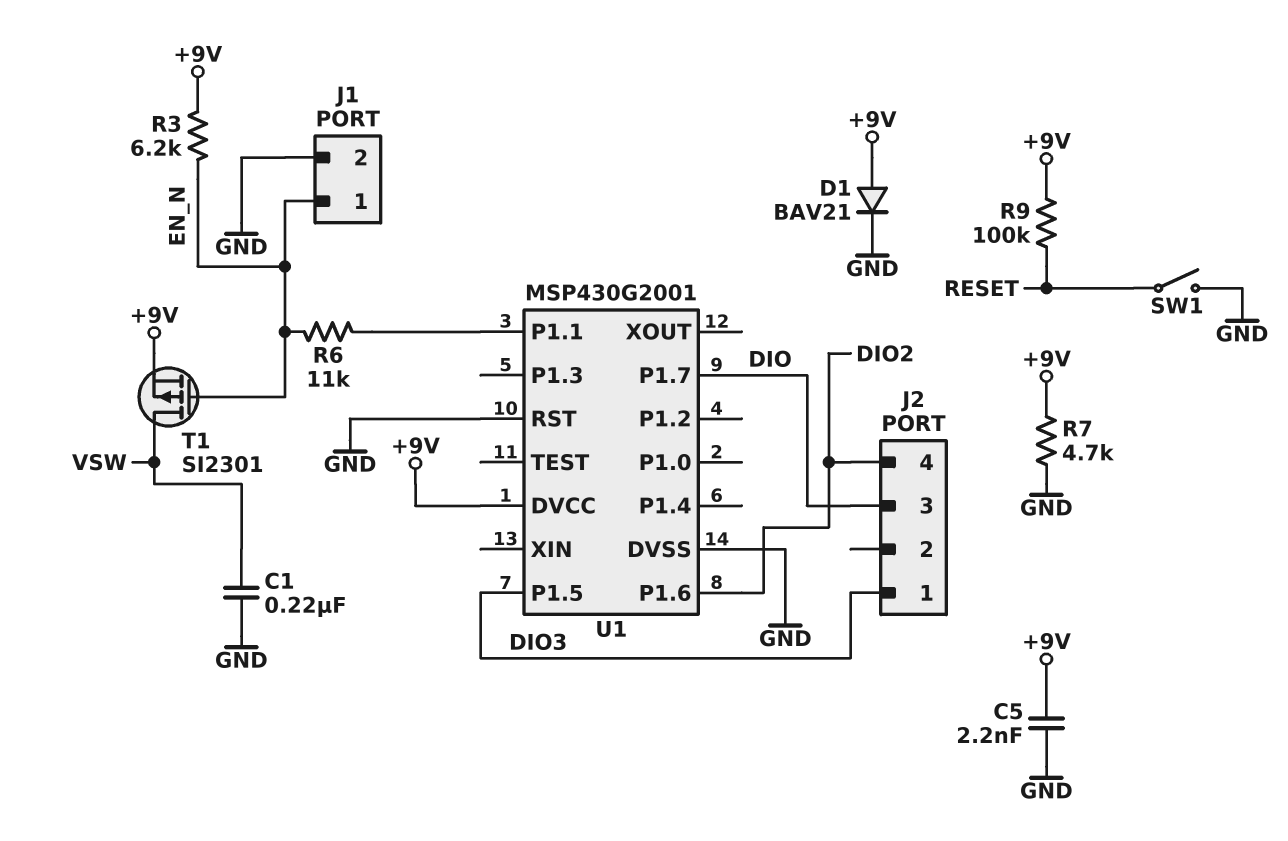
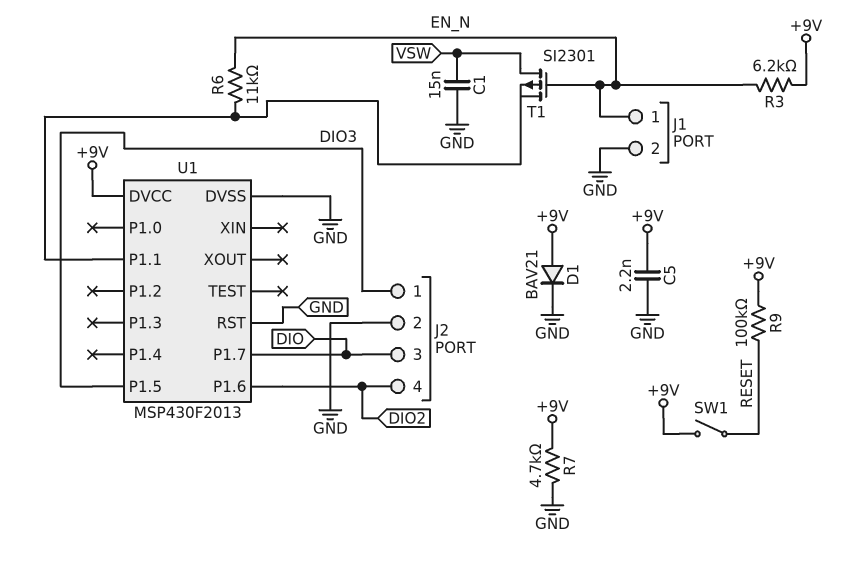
C1: 220nF (GND, VSW) -> 15nF (GND, VSW)
J2 pin 2: none -> GND
SW1: switch (GND, RESET) -> switch (+9V, RESET)
T1: PMOS SI2301 (G EN_N, D VSW, S +9V) -> PMOS SI2301 (G EN_N, D VSW, S U1/P1.1)
U1: MSP430G2001 -> MSP430F2013

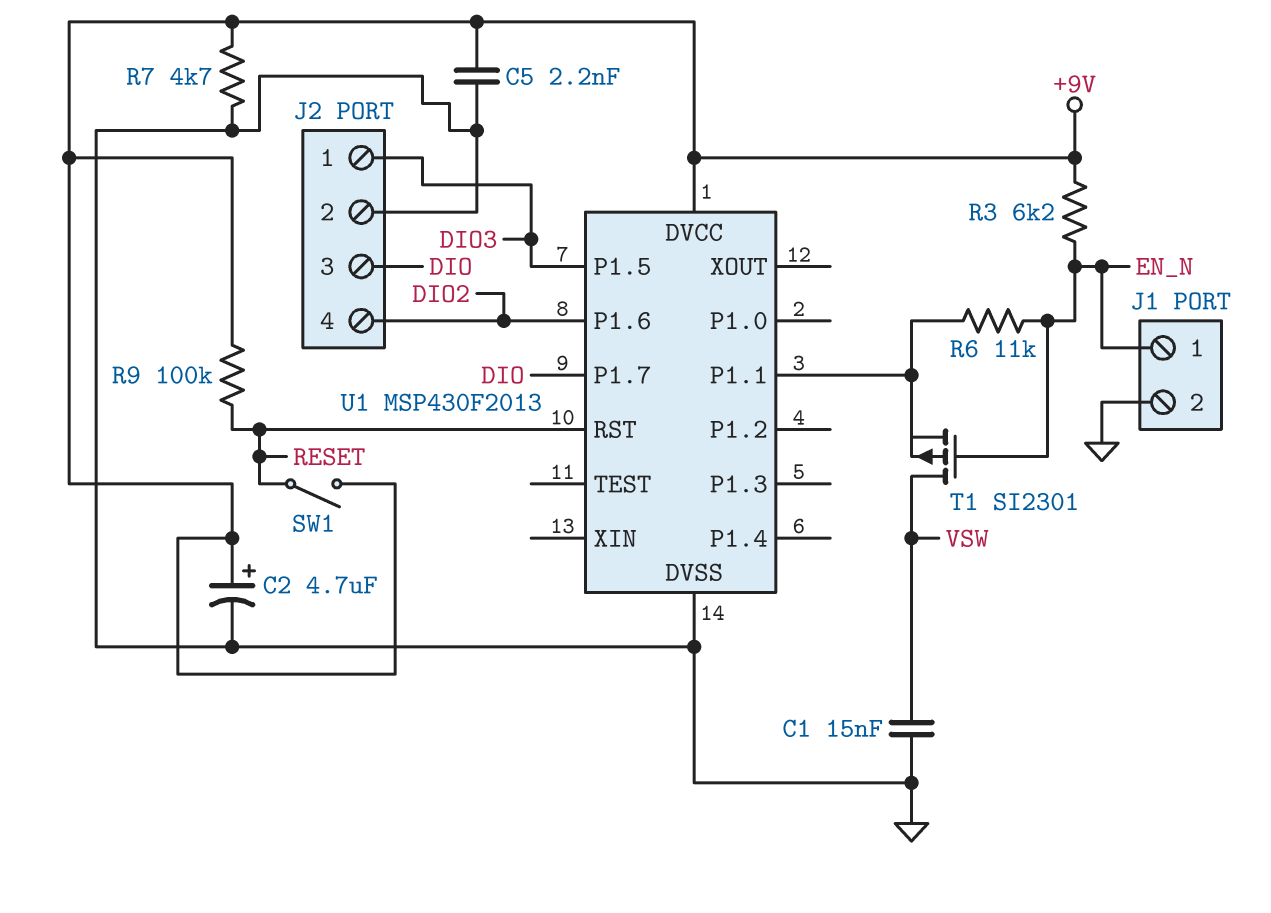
C2: none -> 4.7uF (plus +9V, minus GND)
D1: diode BAV21 (A +9V, K GND) -> none
U1 pin RST: GND -> RESET

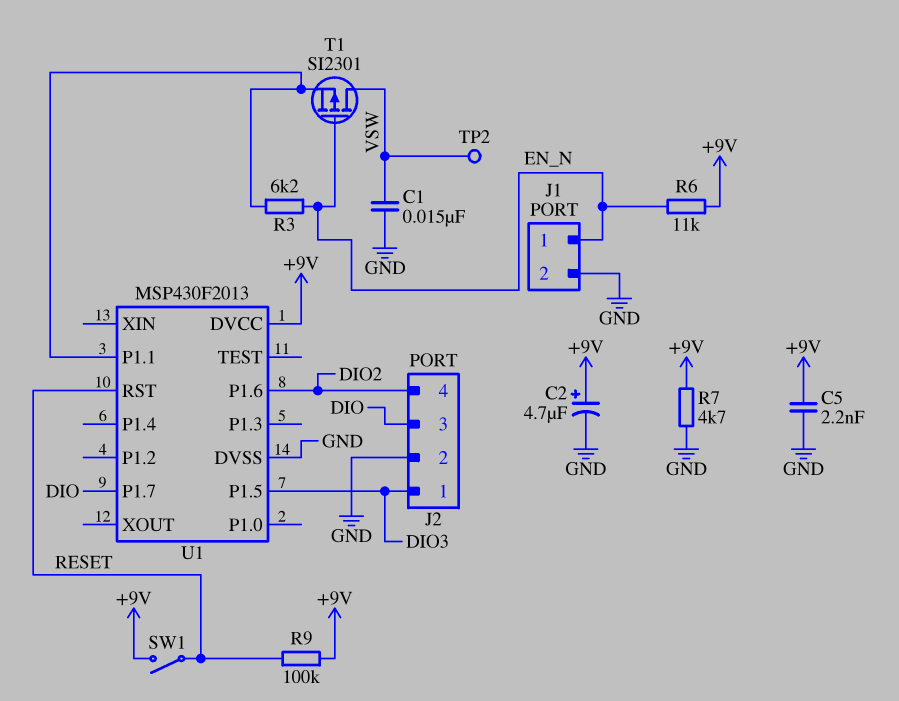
R3: 6.2k (+9V, EN_N) -> 6.2k (EN_N, U1/P1.1)
R6: 11k (EN_N, U1/P1.1) -> 11k (+9V, EN_N)
TP2: none -> test point (VSW)

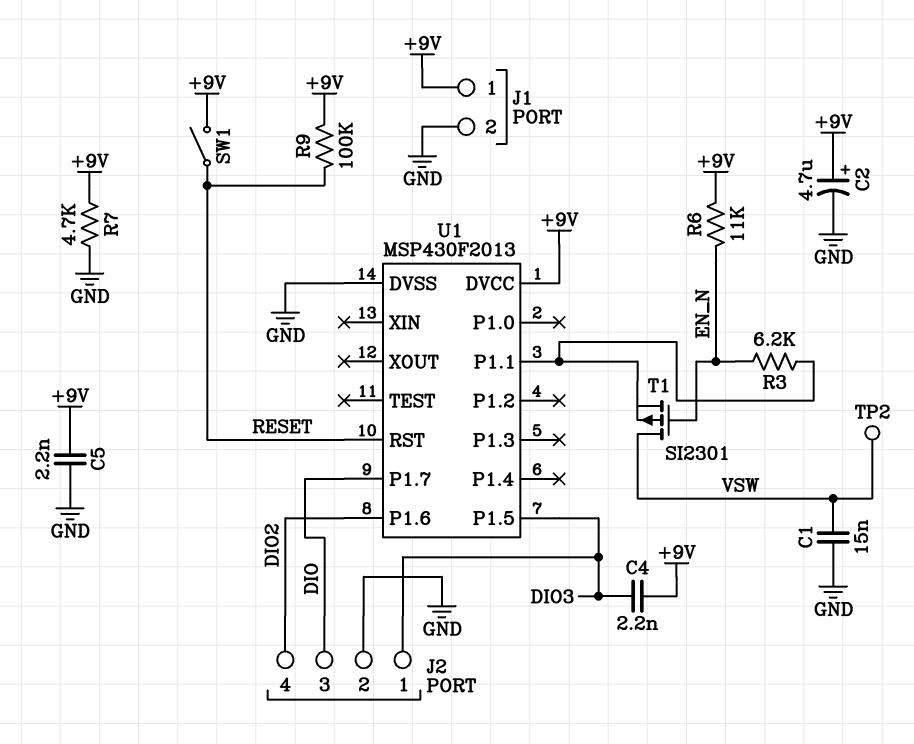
C4: none -> 2.2nF (+9V, DIO3)
J1 pin 1: EN_N -> +9V

